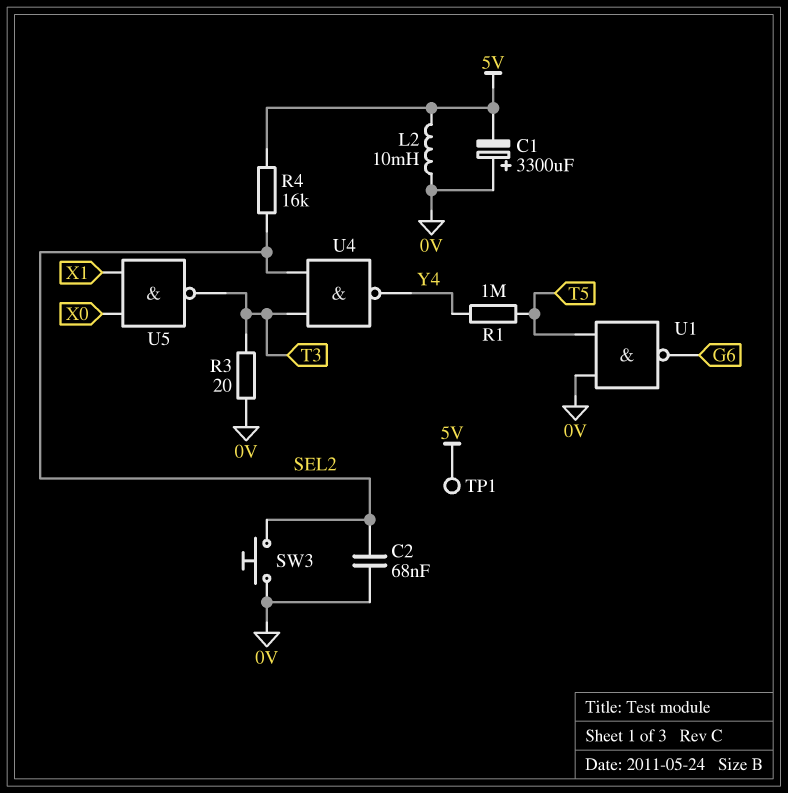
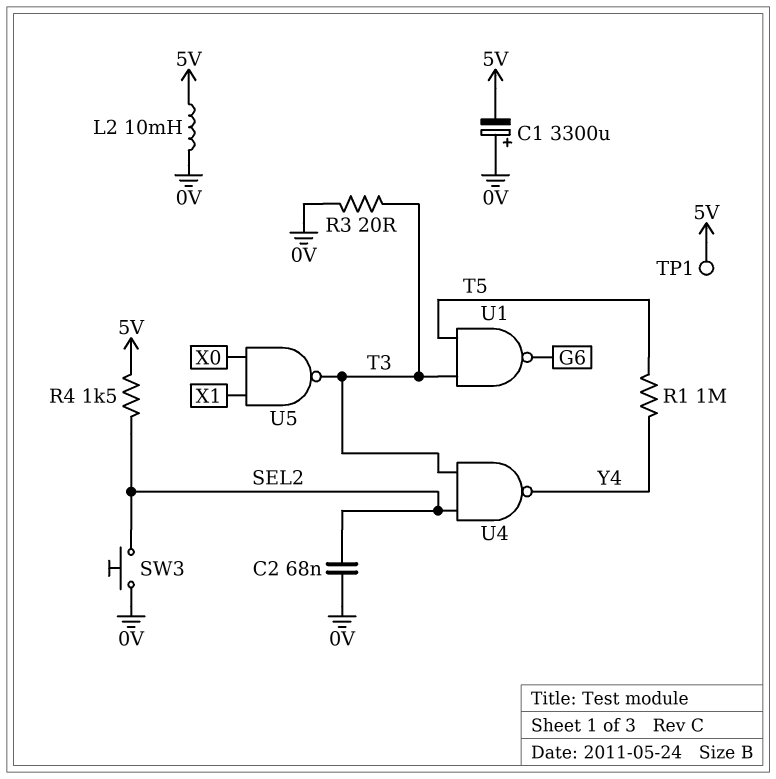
R4: 16k (5V, SEL2) -> 1.5k (5V, SEL2)
U1: NAND (in 0V, in T5, out G6) -> NAND (in T3, in T5, out G6)

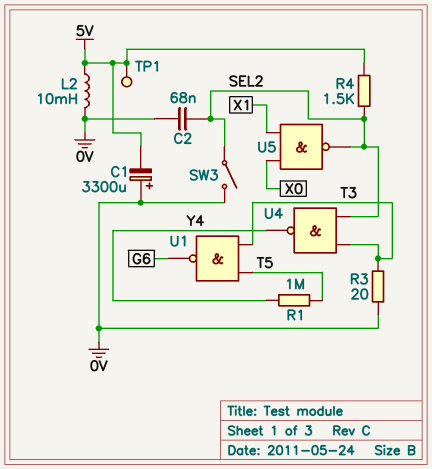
SW3: button (0V, SEL2) -> switch (0V, SEL2)
U5: NAND (in X0, in X1, out T3) -> NAND (in X0, in X1, out SEL2)

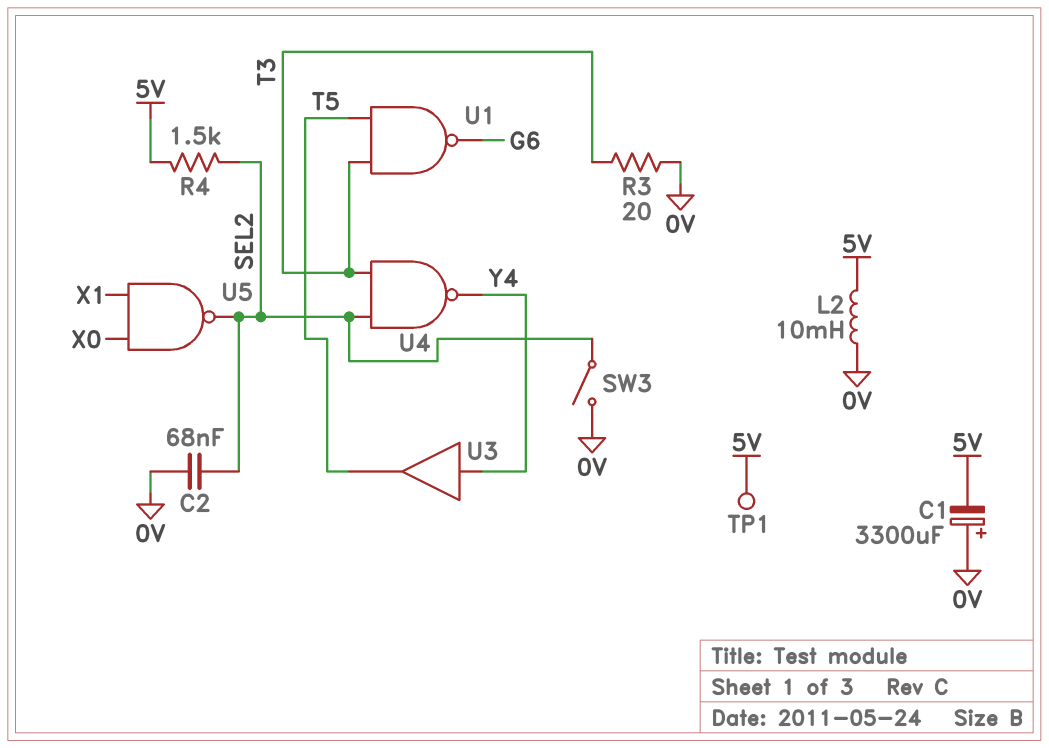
R1: 1M (T5, Y4) -> none
U3: none -> buffer (in Y4, out T5)

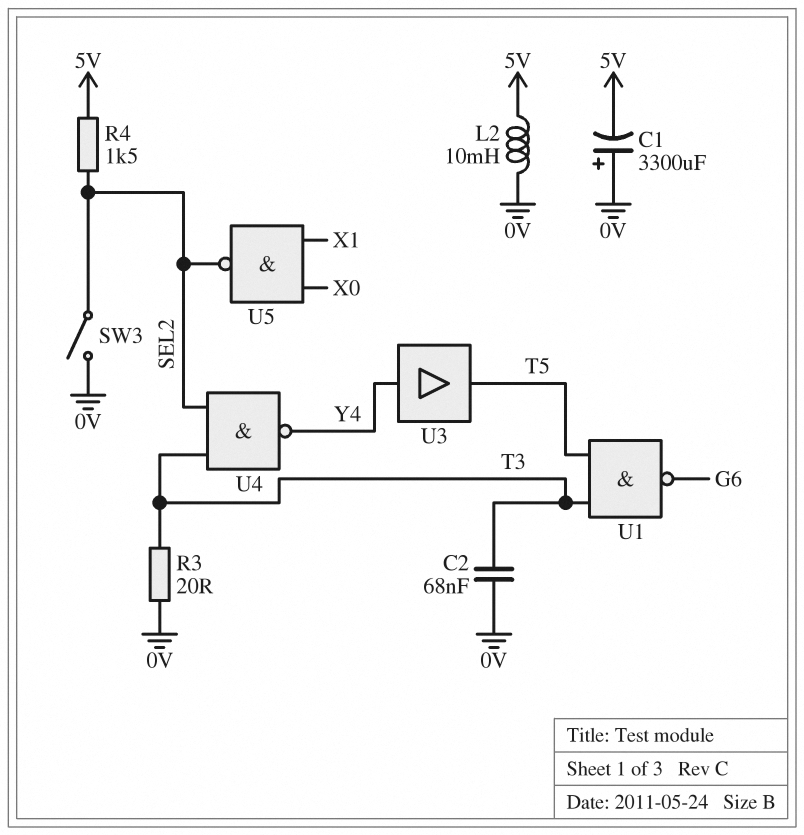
C2: 68nF (0V, SEL2) -> 68nF (0V, T3)
TP1: test point (5V) -> none

